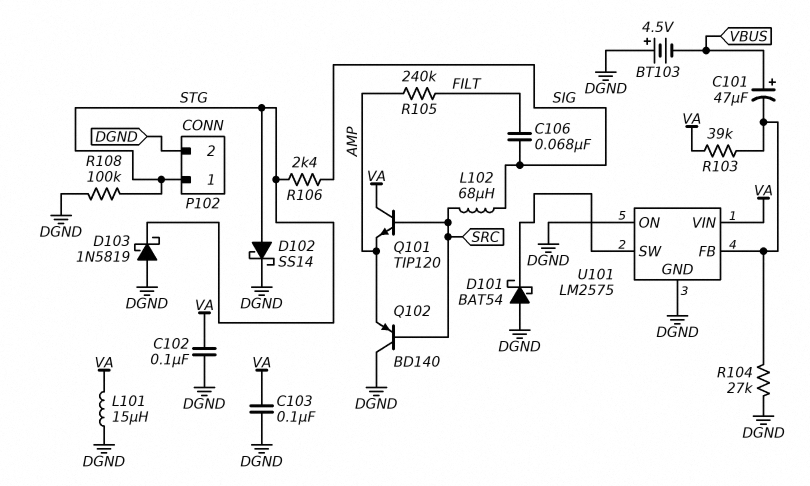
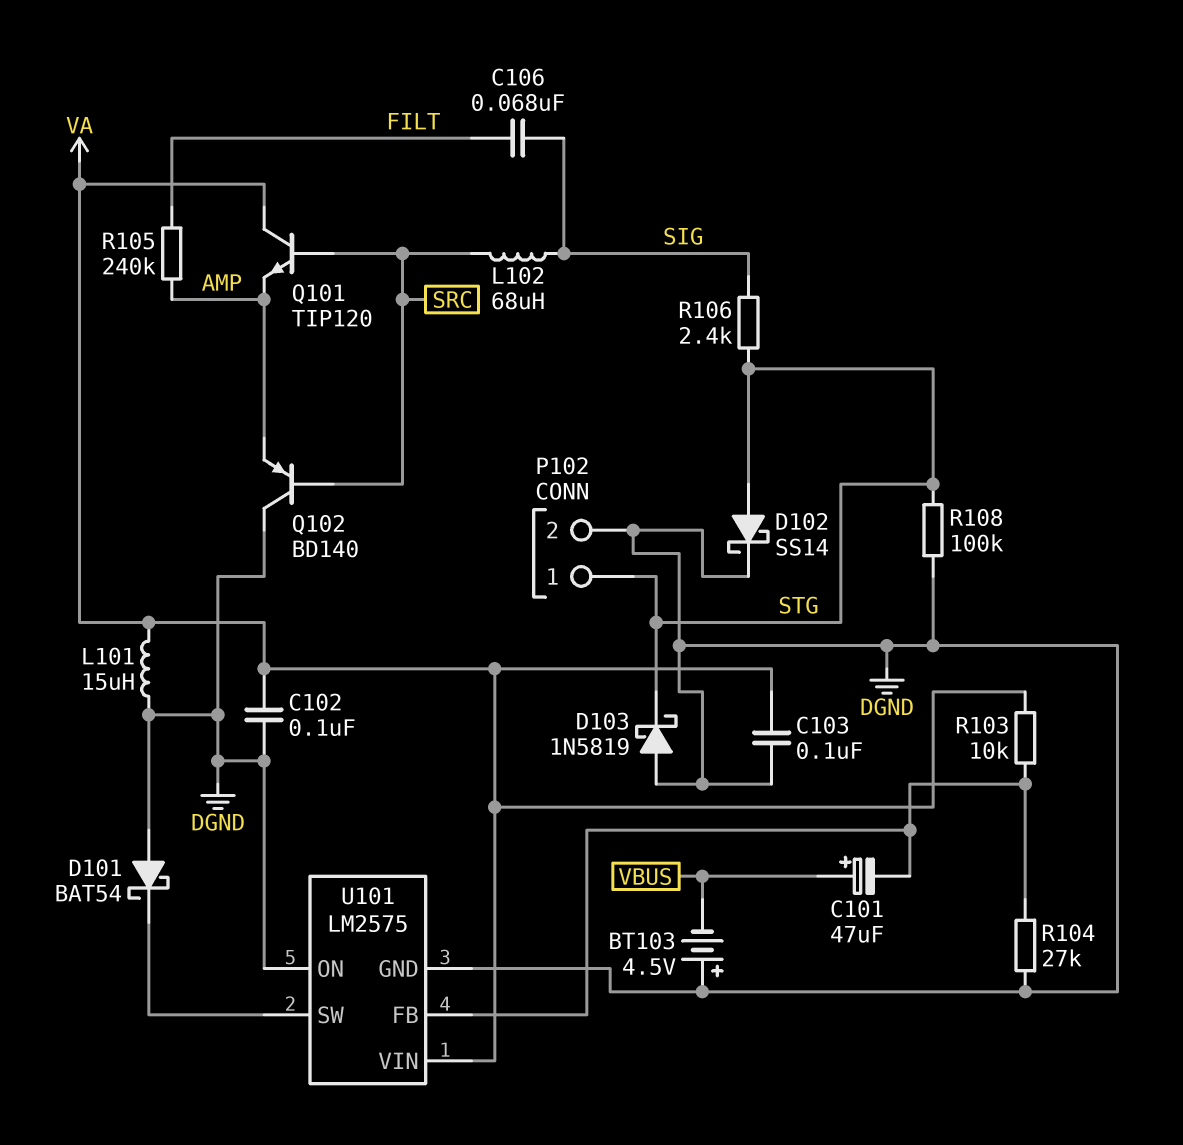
R103: 39k (U101/FB, VA) -> 10k (U101/FB, VA)

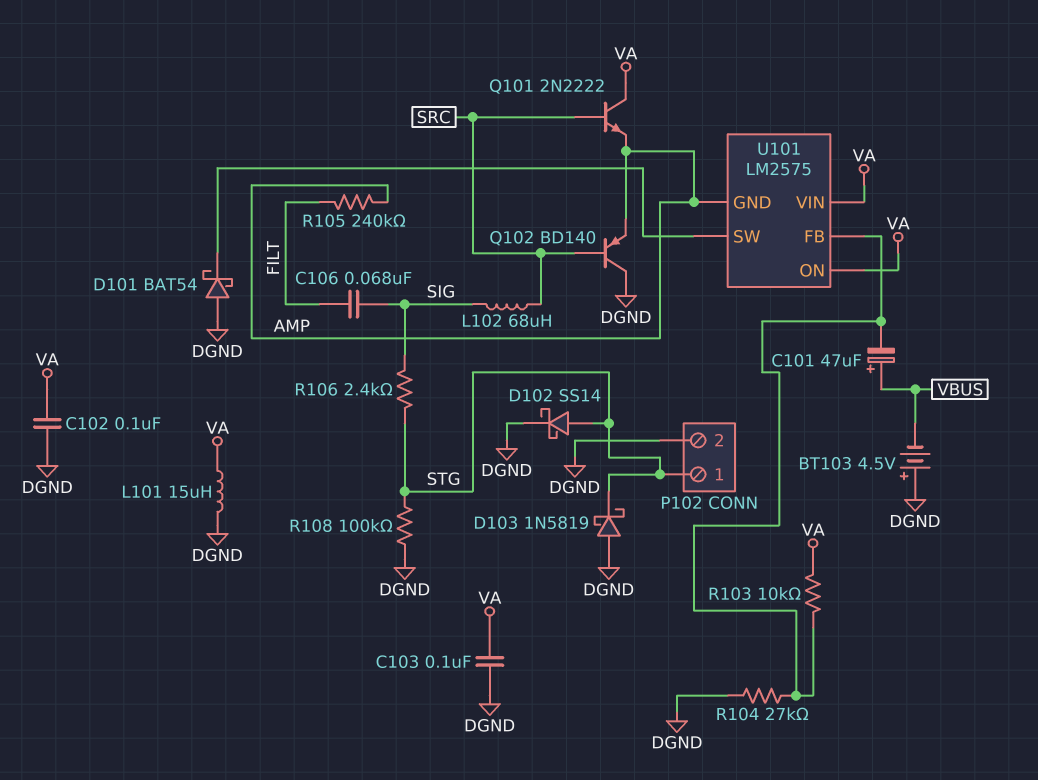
Q101: NPN TIP120 (B SRC, C VA, E AMP) -> NPN 2N2222 (B SRC, C VA, E AMP)
U101 pin GND: DGND -> AMP
U101 pin ON: DGND -> VA

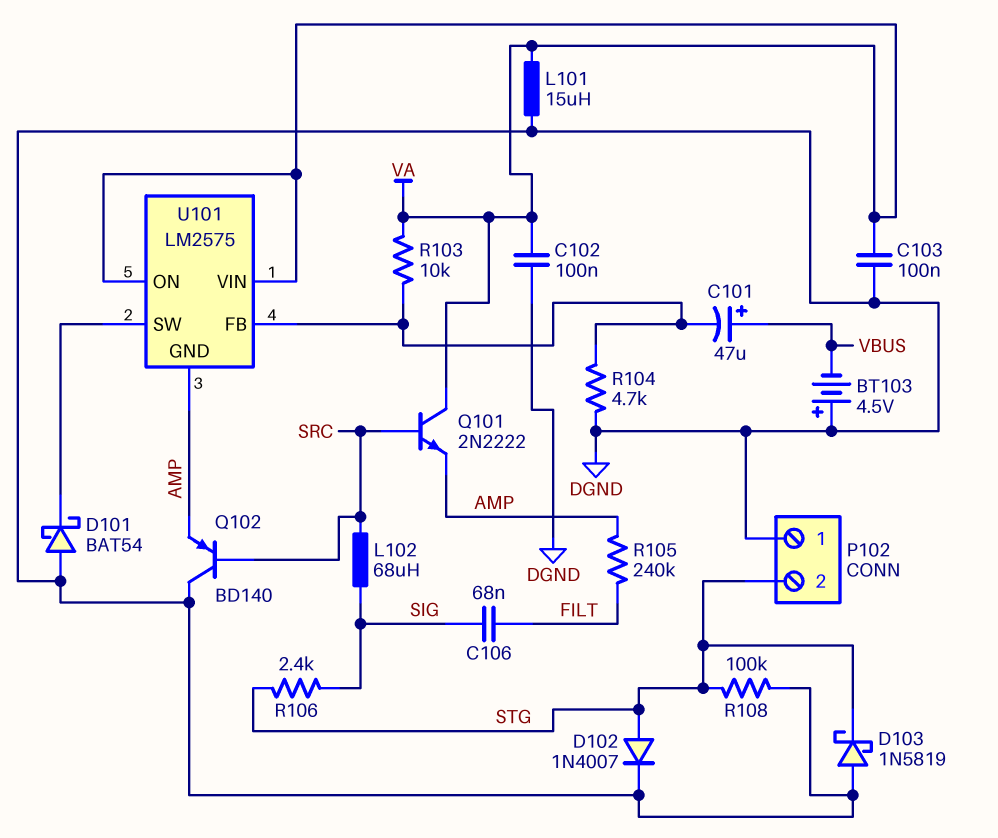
D102: schottky SS14 (A STG, K DGND) -> diode 1N4007 (A STG, K DGND)
P102 pin 1: STG -> DGND
P102 pin 2: DGND -> STG
R104: 27k (DGND, U101/FB) -> 4.7k (DGND, U101/FB)

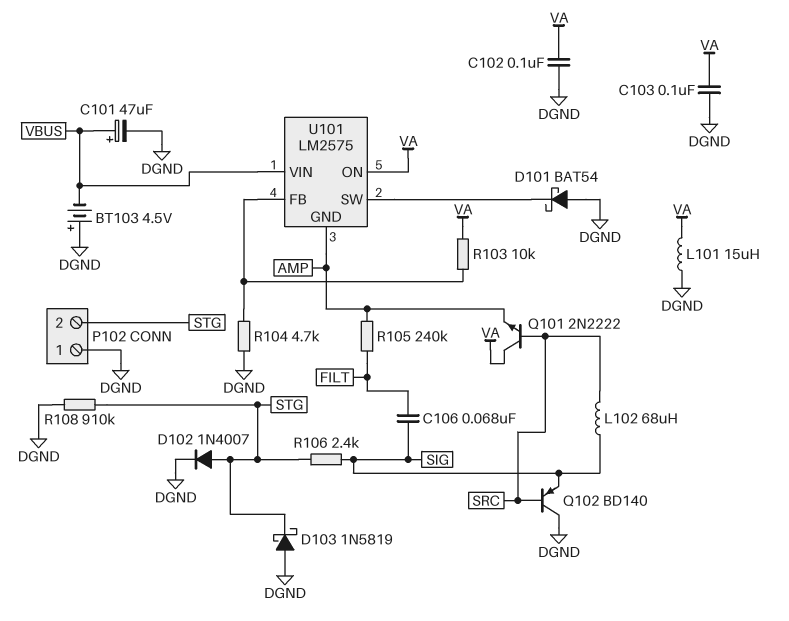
C101: 47uF (plus VBUS, minus U101/FB) -> 47uF (plus VBUS, minus DGND)
Q102: PNP BD140 (B SRC, C DGND, E AMP) -> PNP BD140 (B SRC, C DGND, E SIG)
R108: 100k (DGND, STG) -> 910k (DGND, STG)
U101 pin VIN: VA -> VBUS

